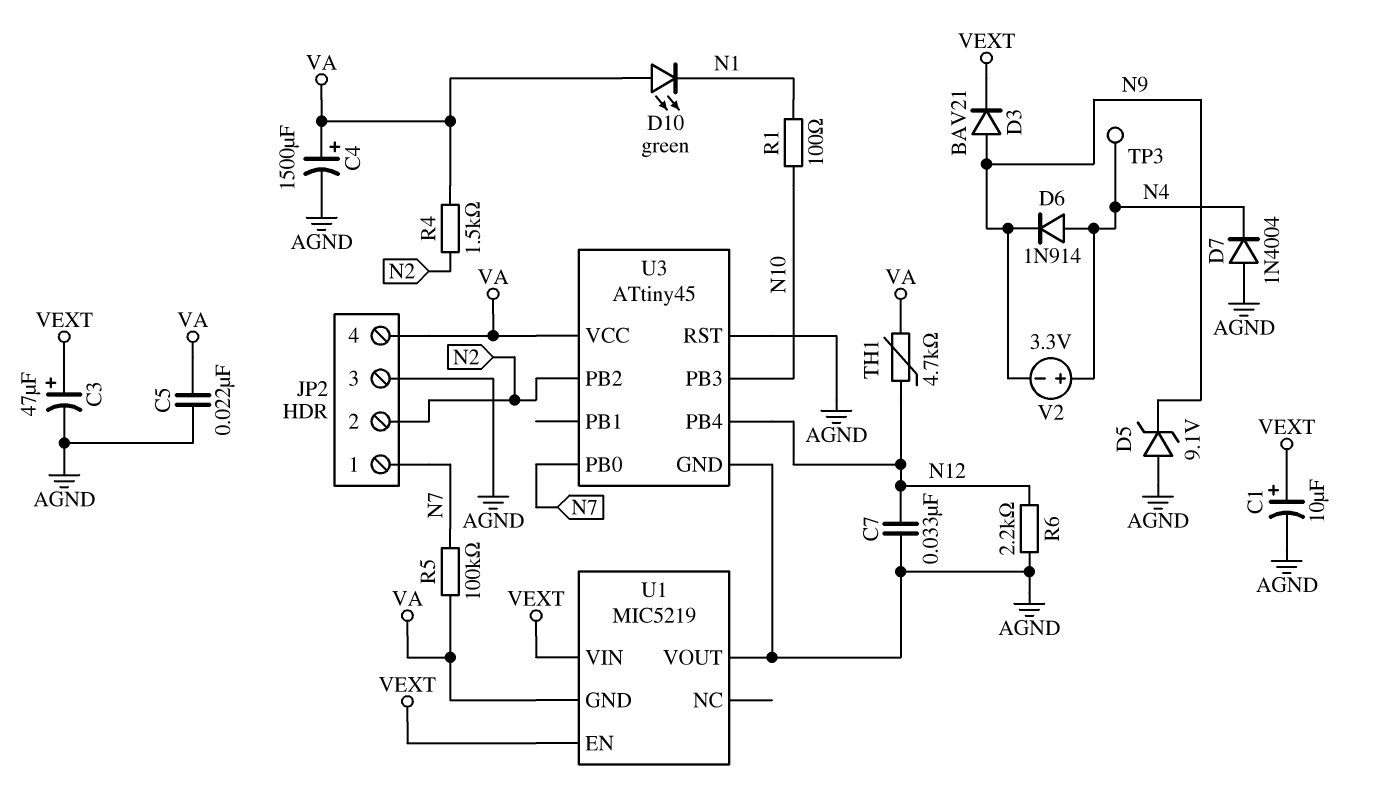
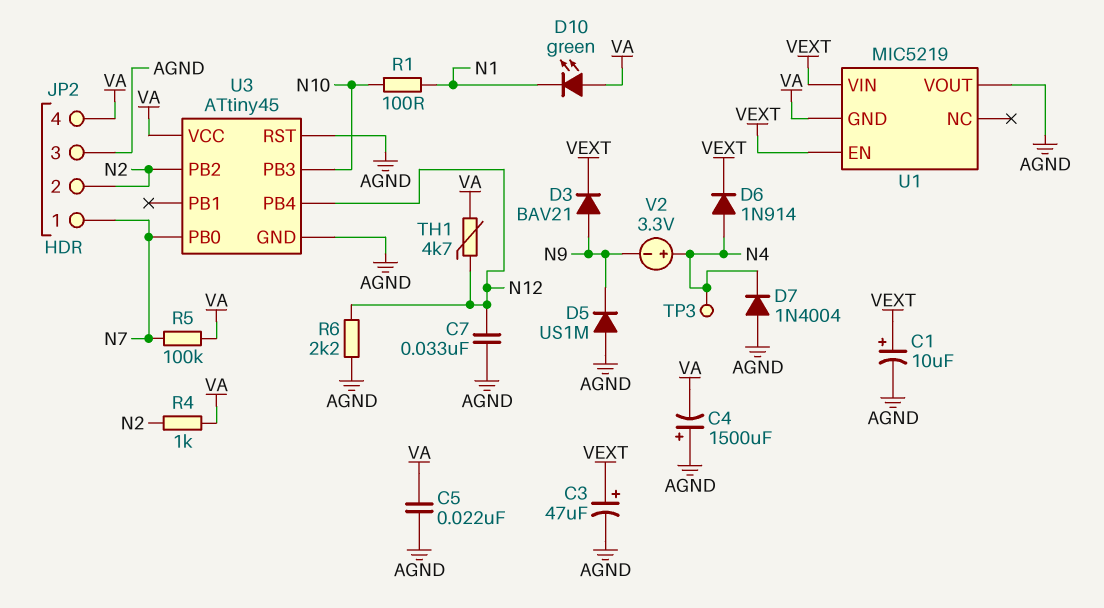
C4: 1500uF (plus VA, minus AGND) -> 1500uF (plus AGND, minus VA)
D5: zener 9.1V (A AGND, K N9) -> diode US1M (A AGND, K N9)
D6: diode 1N914 (A N4, K N9) -> diode 1N914 (A N4, K VEXT)
R4: 1.5k (N2, VA) -> 1k (N2, VA)

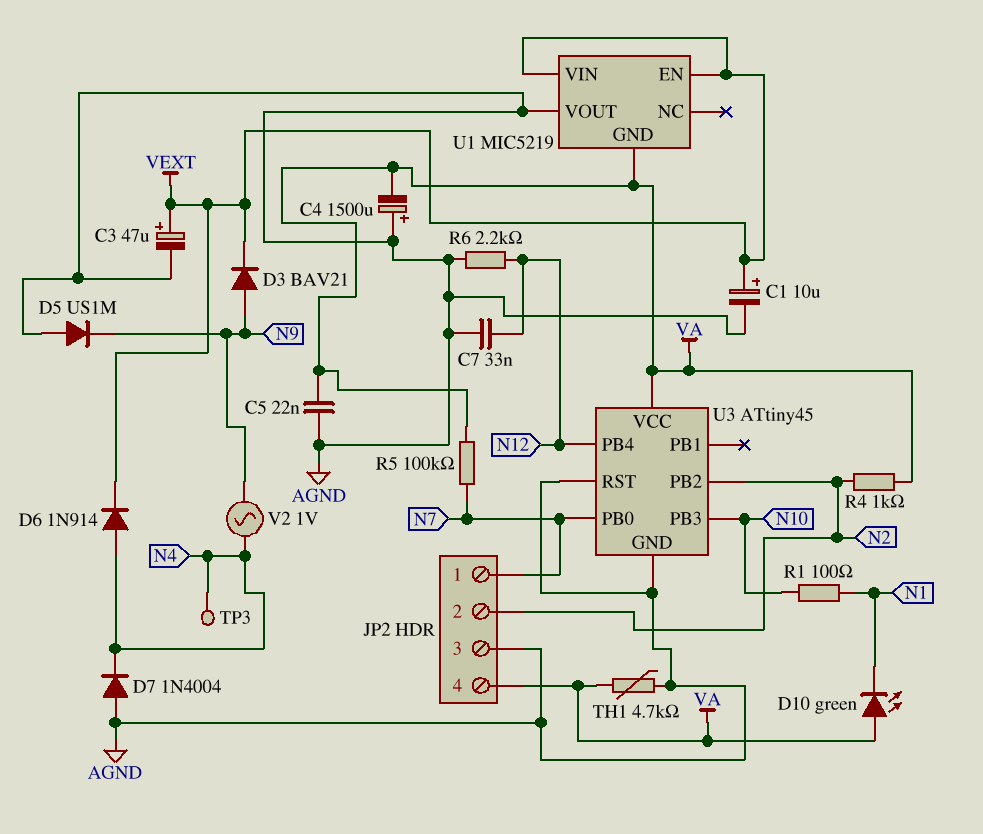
TH1: 4.7k (N12, VA) -> 4.7k (AGND, VA)
V2: 3.3V (plus N4, minus N9) -> AC 1V (N4, N9)

